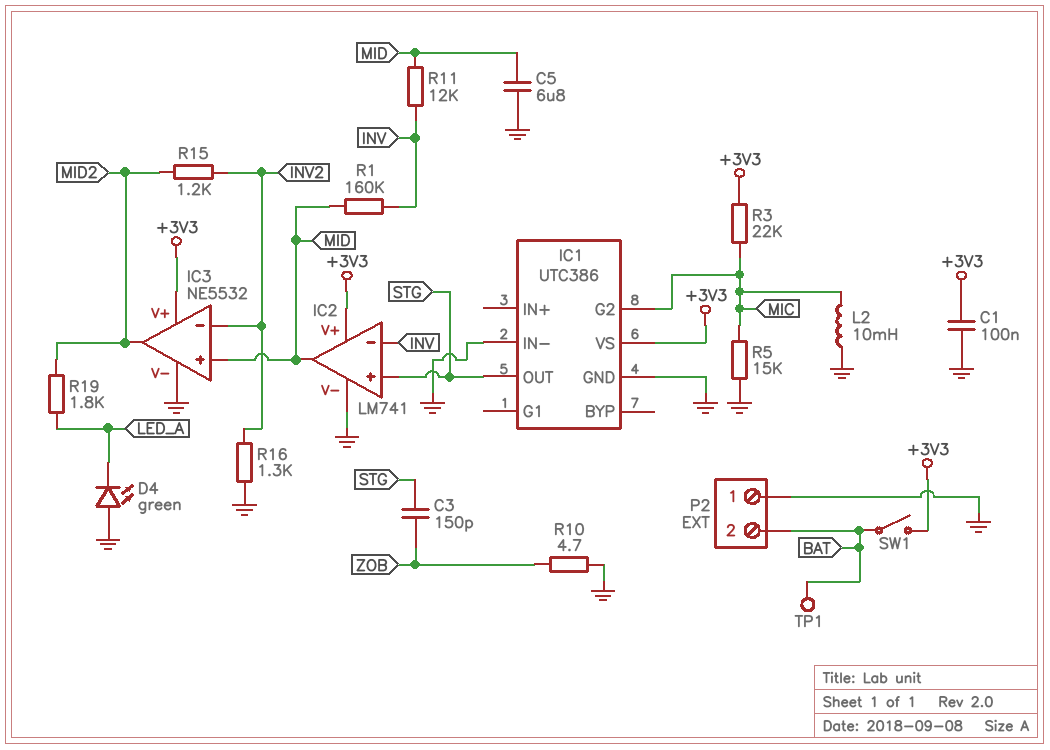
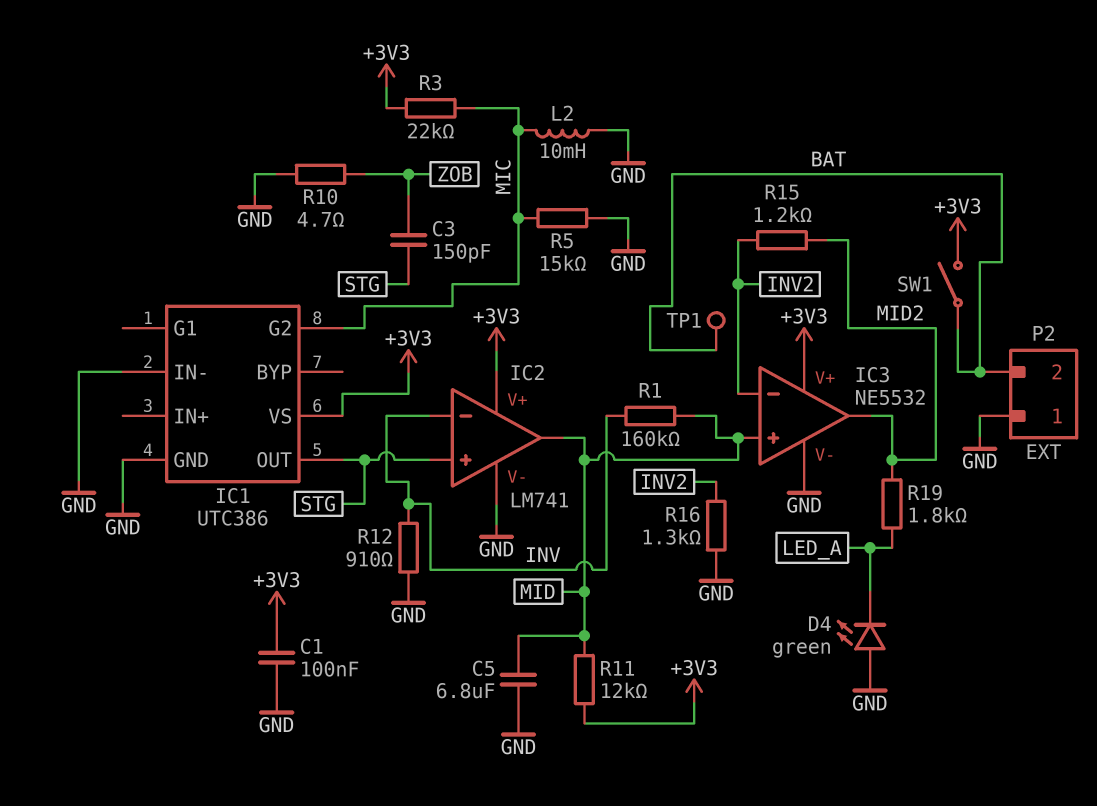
R11: 12k (INV, MID) -> 12k (+3V3, MID)
R12: none -> 910 (GND, INV)

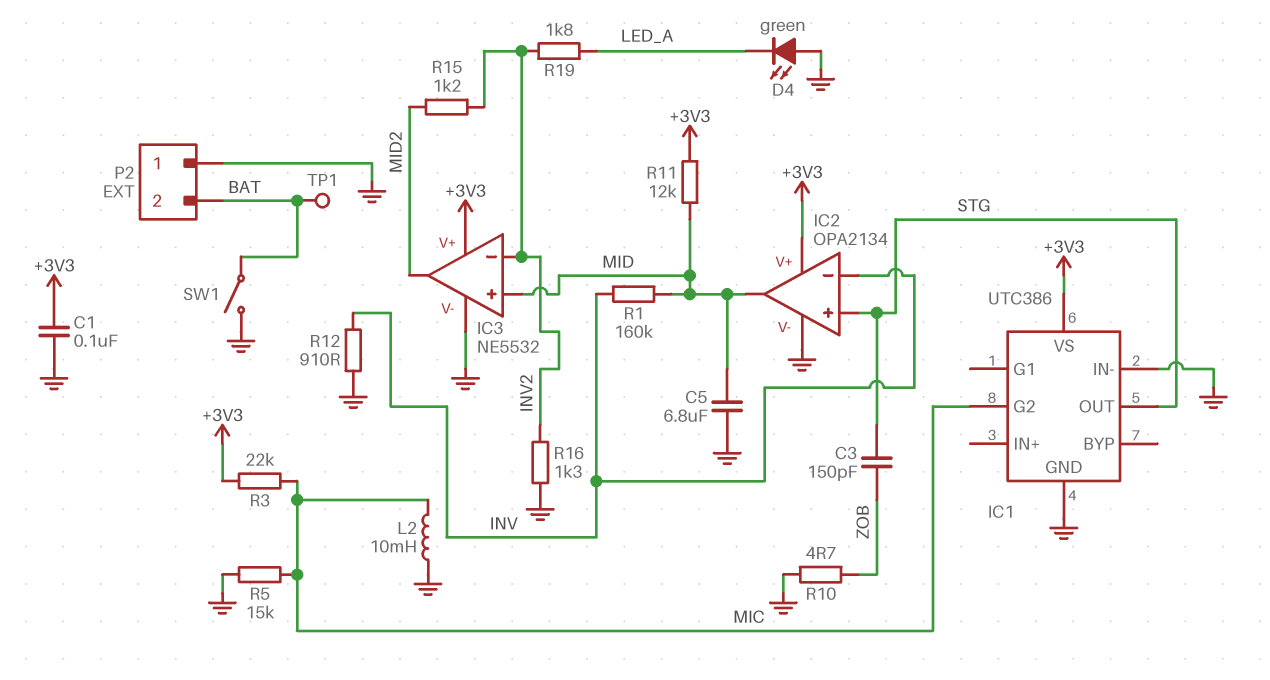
IC2: LM741 -> OPA2134
R19: 1.8k (LED_A, MID2) -> 1.8k (INV2, LED_A)
SW1: switch (+3V3, BAT) -> switch (BAT, GND)

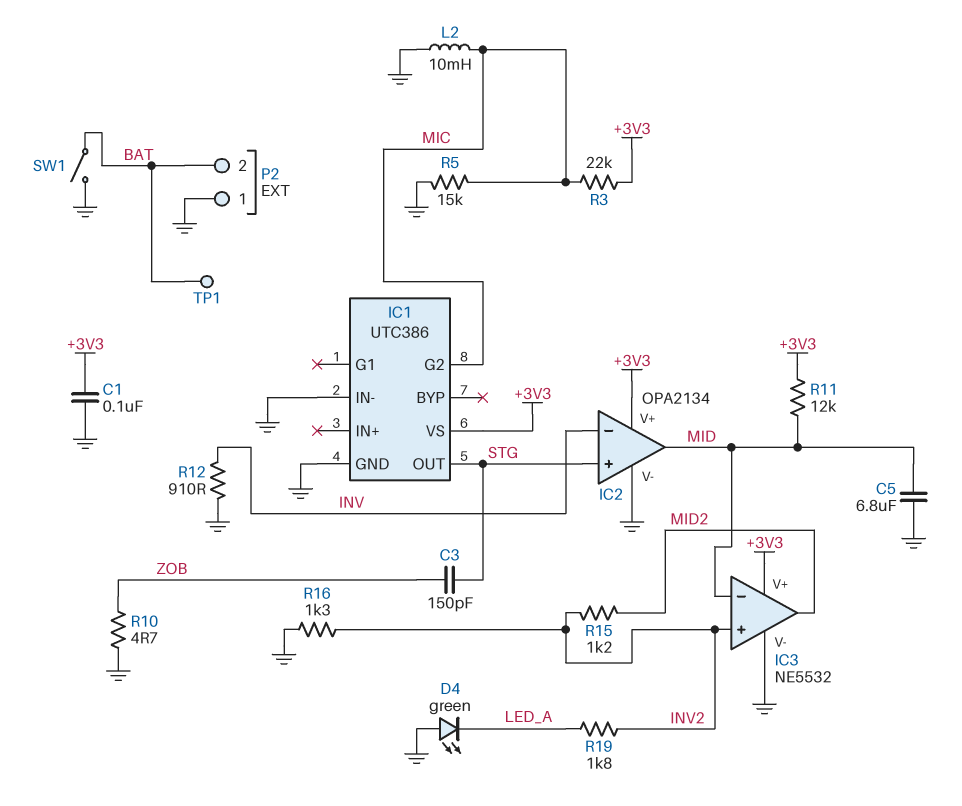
IC3 pin in+: MID -> INV2
IC3 pin in-: INV2 -> MID
R1: 160k (INV, MID) -> none

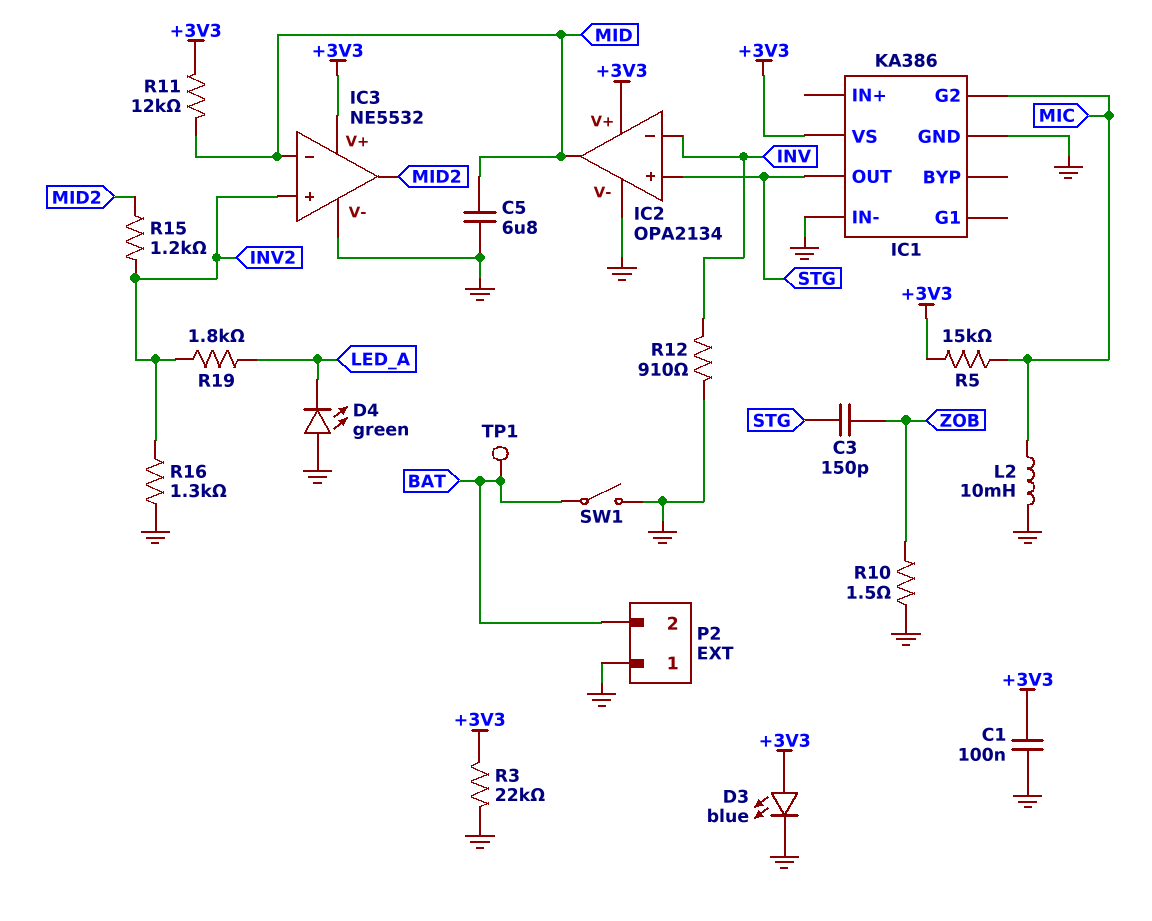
D3: none -> LED blue (A +3V3, K GND)
IC1: UTC386 -> KA386
R3: 22k (+3V3, MIC) -> 22k (+3V3, GND)
R5: 15k (GND, MIC) -> 15k (+3V3, MIC)
R10: 4.7 (GND, ZOB) -> 1.5 (GND, ZOB)

